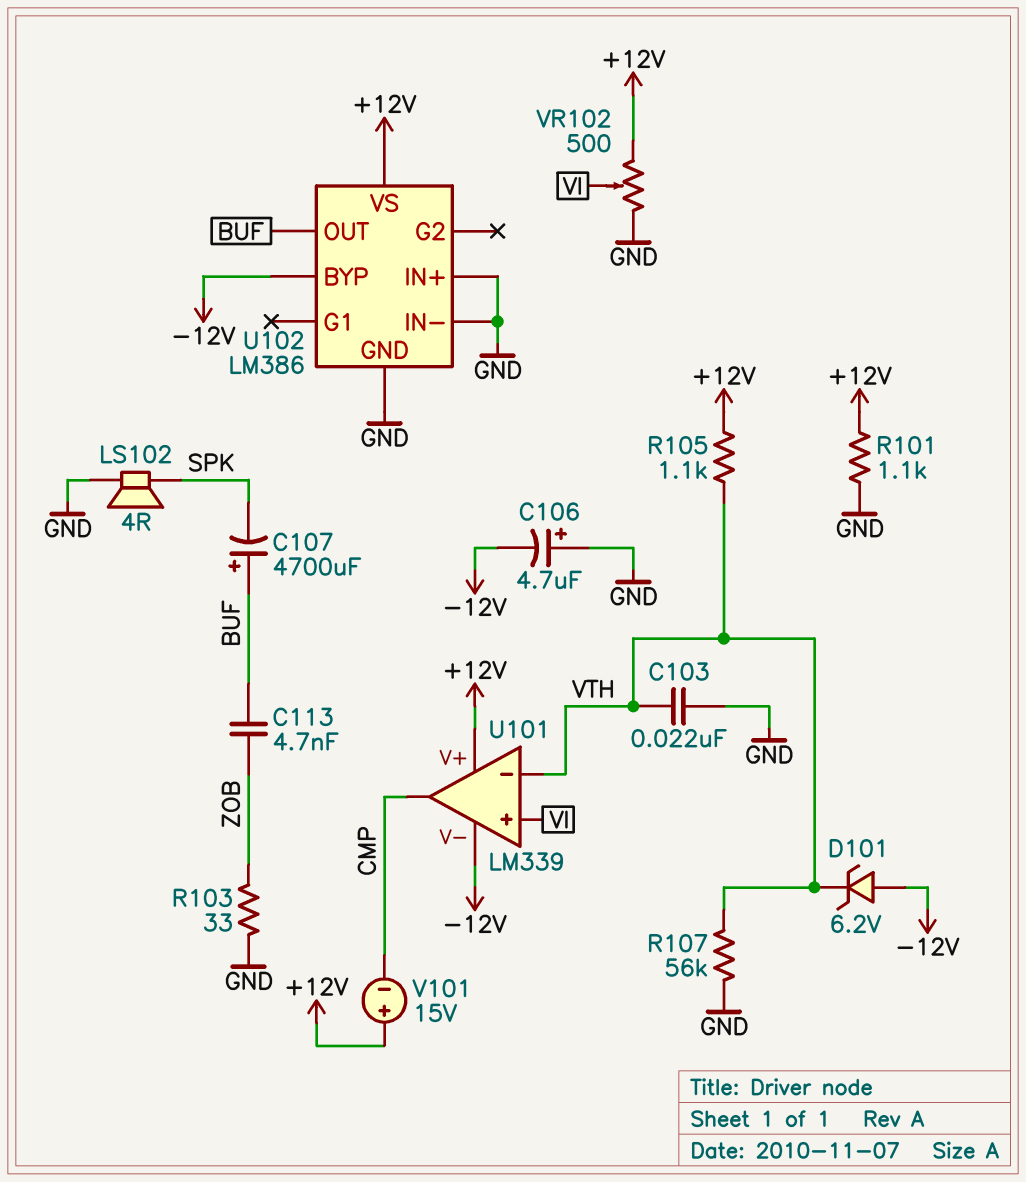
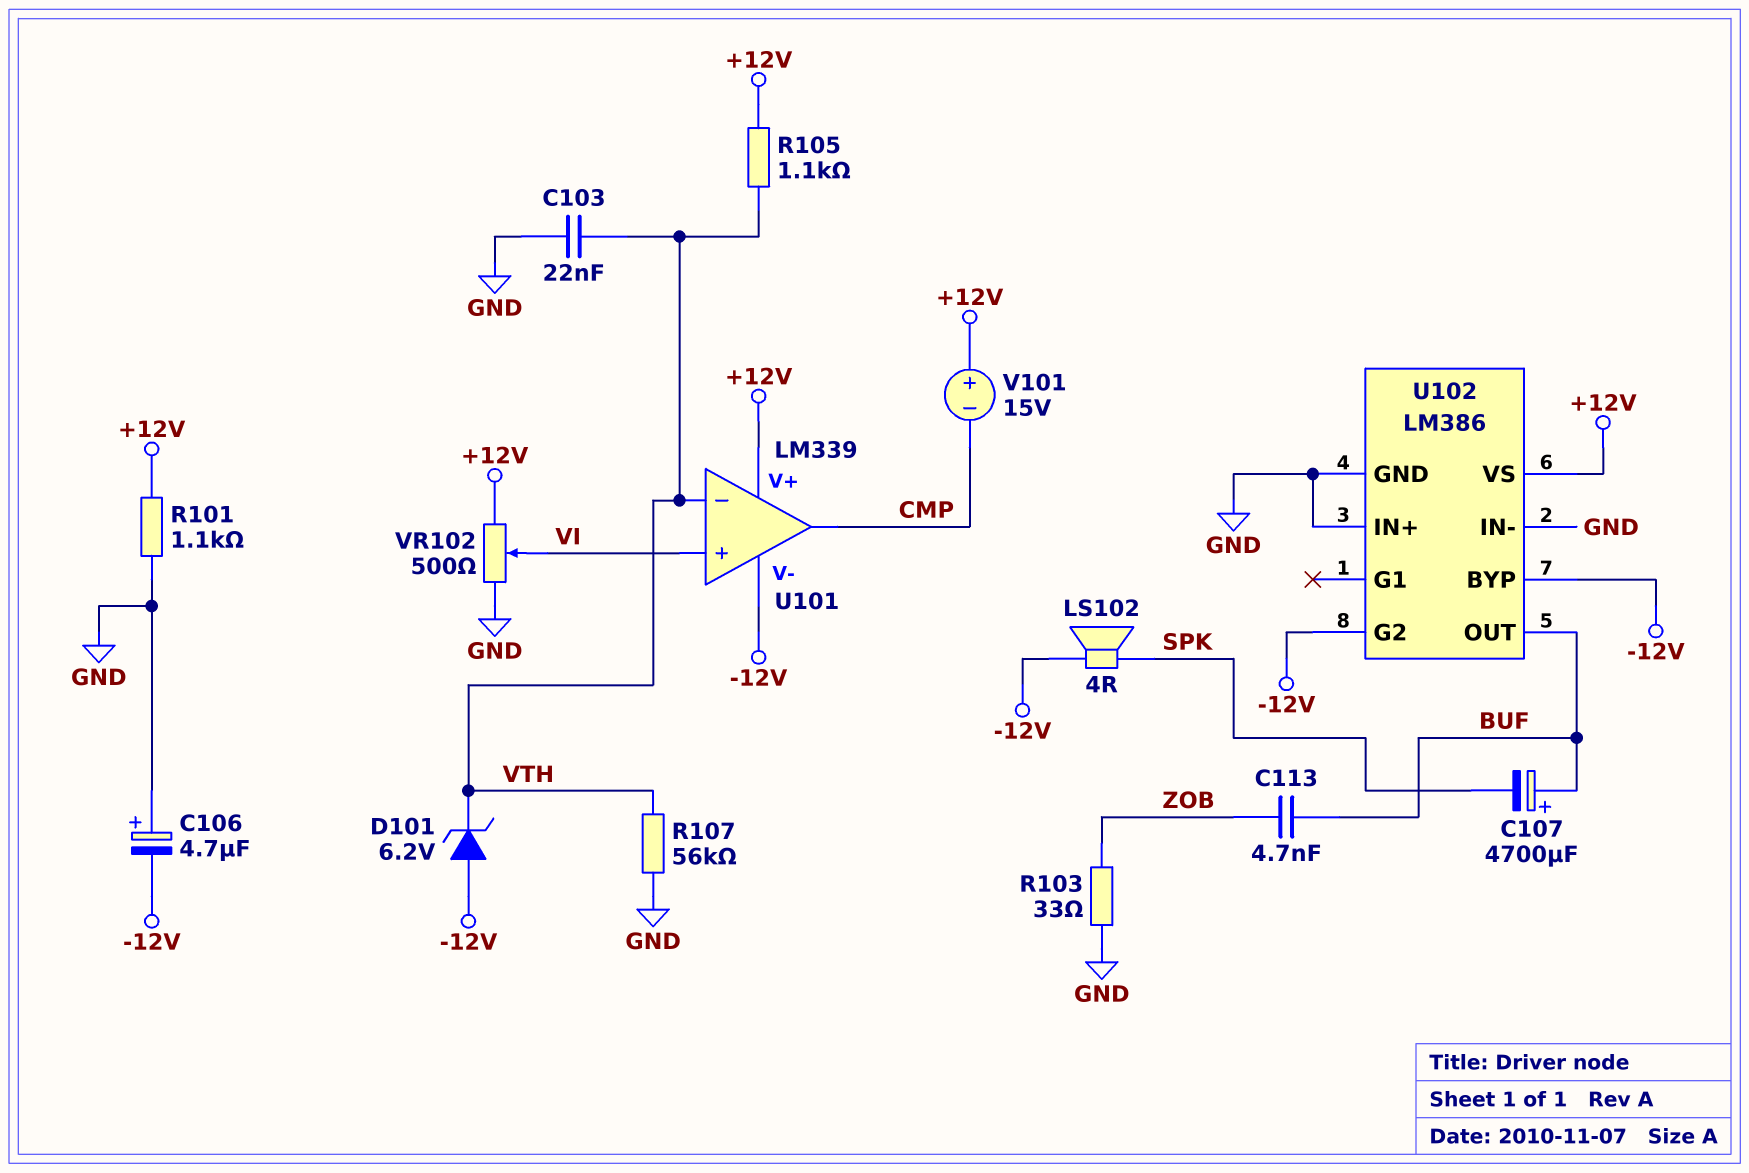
LS102: speaker 4R (GND, SPK) -> speaker 4R (-12V, SPK)
U102 pin G2: none -> -12V

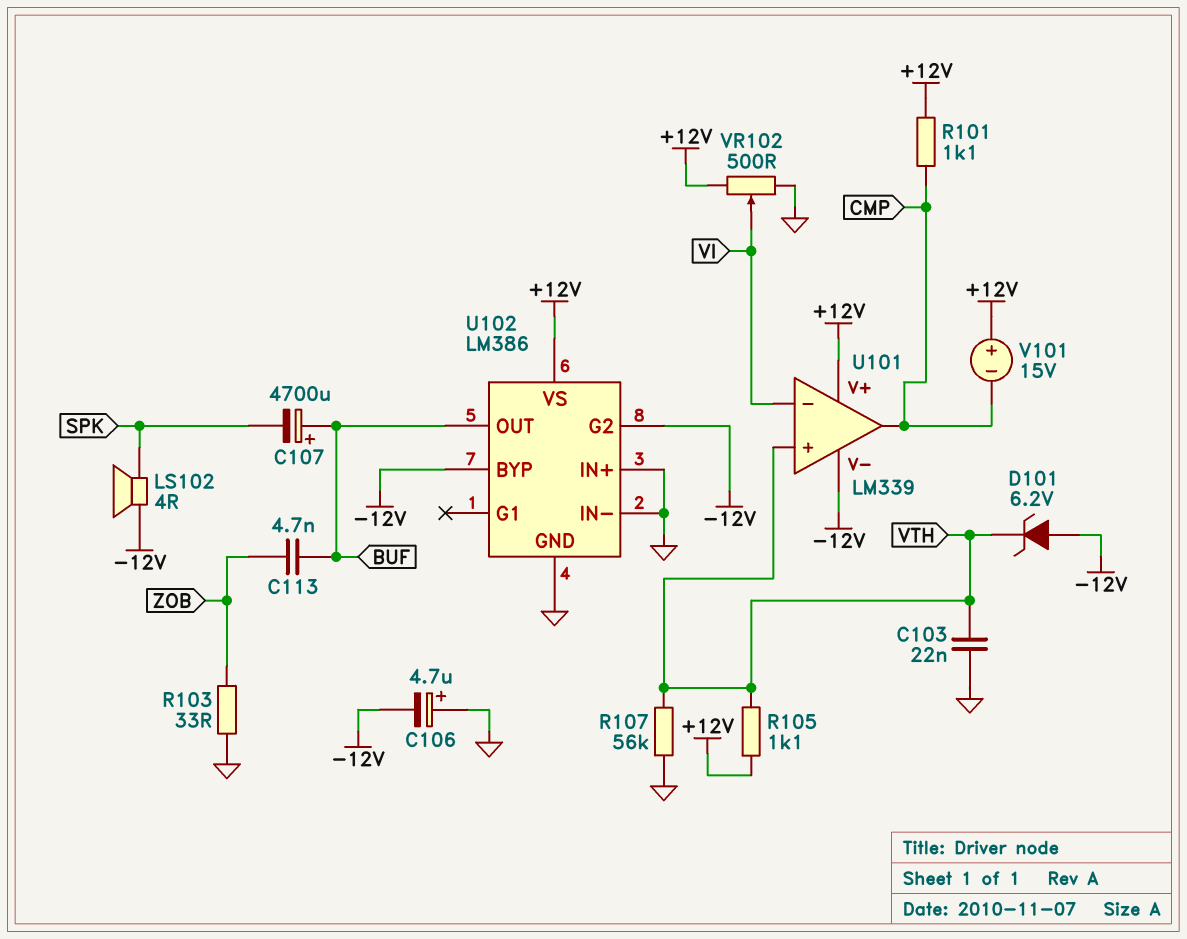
R101: 1.1k (+12V, GND) -> 1.1k (+12V, CMP)
U101 pin in+: VI -> VTH
U101 pin in-: VTH -> VI

